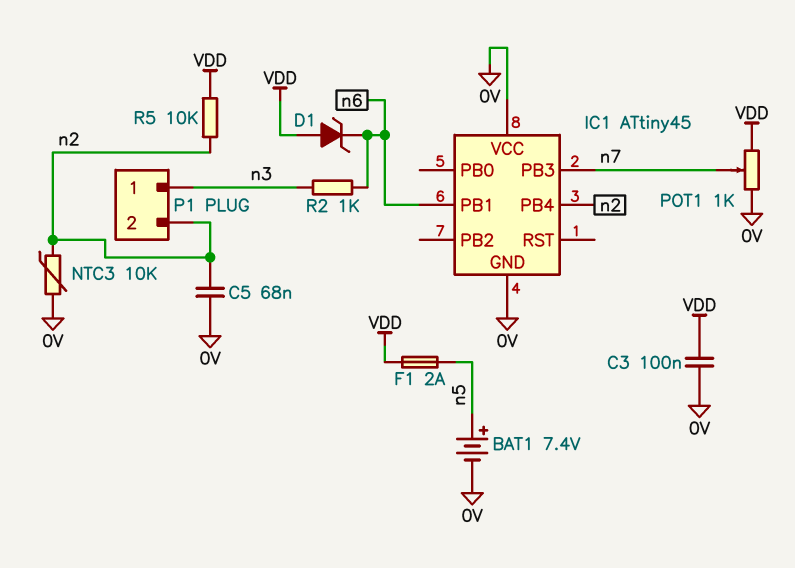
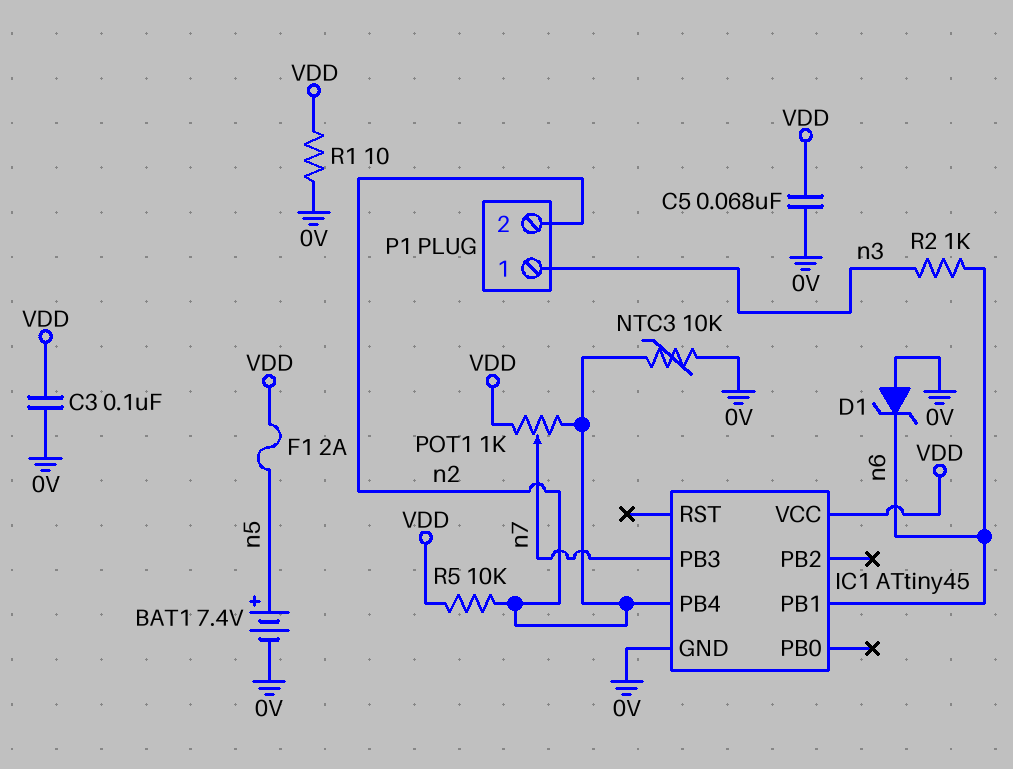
C5: 68nF (0V, n2) -> 68nF (0V, VDD)
D1: zener (A VDD, K n6) -> zener (A 0V, K n6)
IC1 pin VCC: 0V -> VDD
POT1: 1k (0V, VDD, wiper n7) -> 1k (VDD, n2, wiper n7)
R1: none -> 10 (0V, VDD)

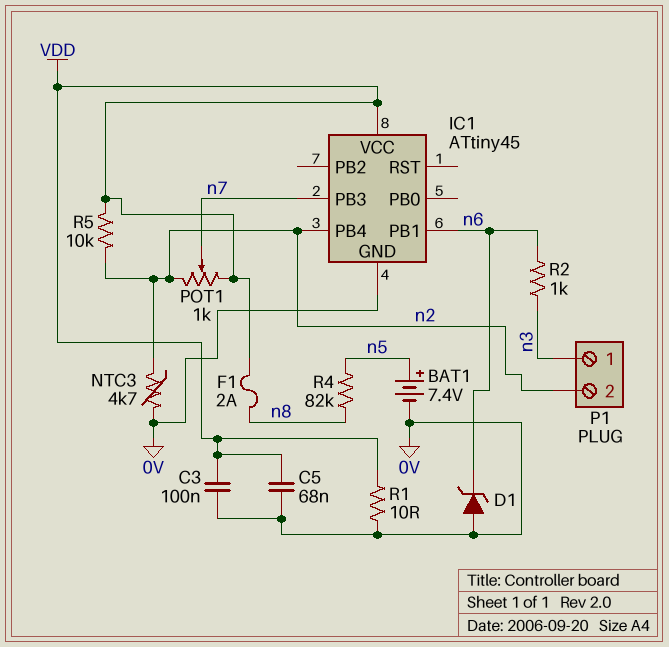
F1: 2A (VDD, n5) -> 2A (VDD, n8)
NTC3: 10k (0V, n2) -> 4.7k (0V, n2)
R4: none -> 82k (n5, n8)

